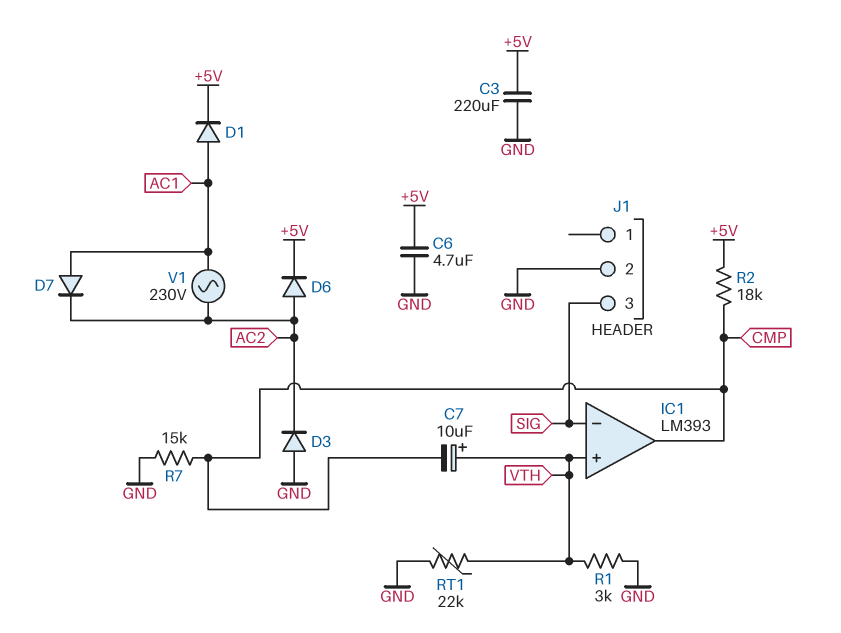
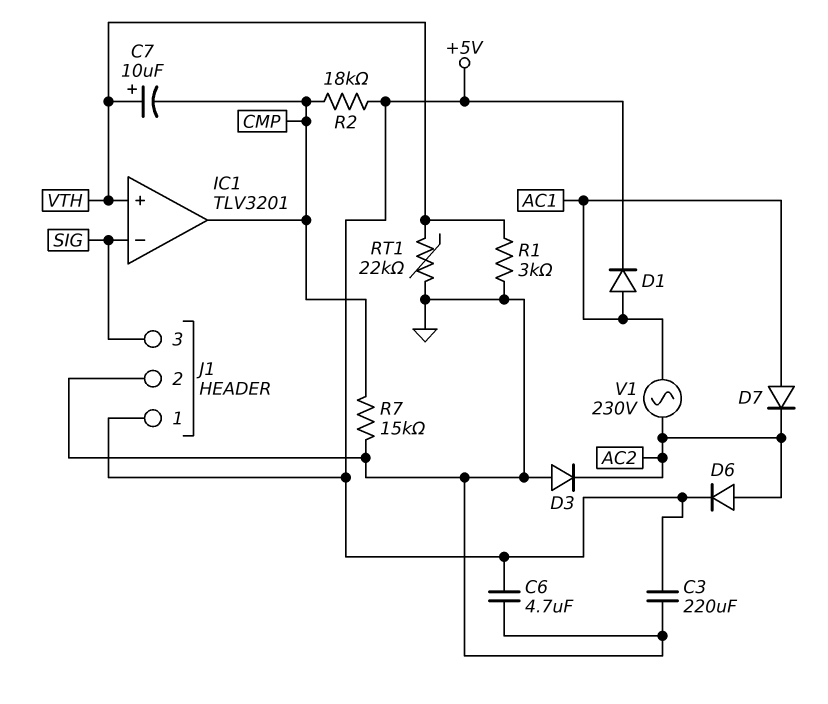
IC1: LM393 -> TLV3201
J1 pin 1: none -> +5V

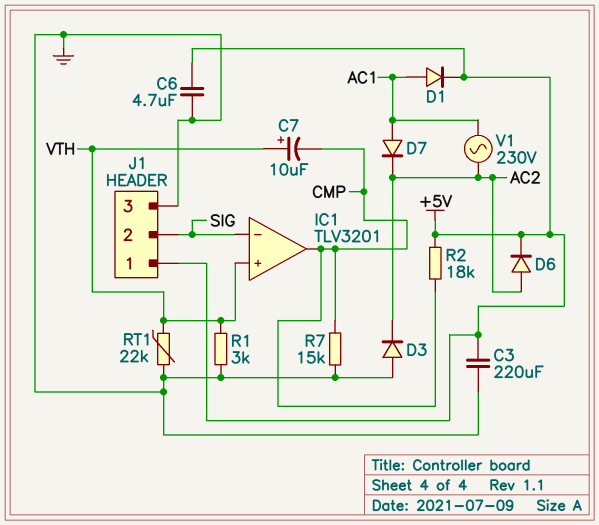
J1 pin 2: GND -> SIG
J1 pin 3: SIG -> GND

